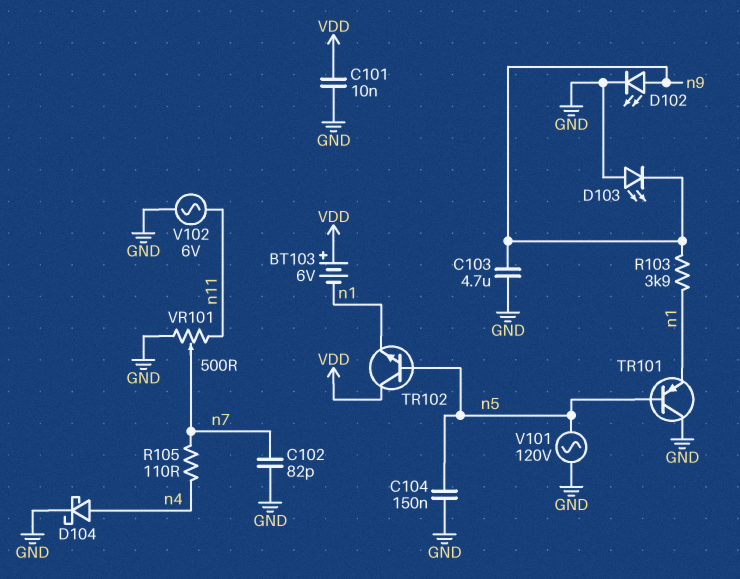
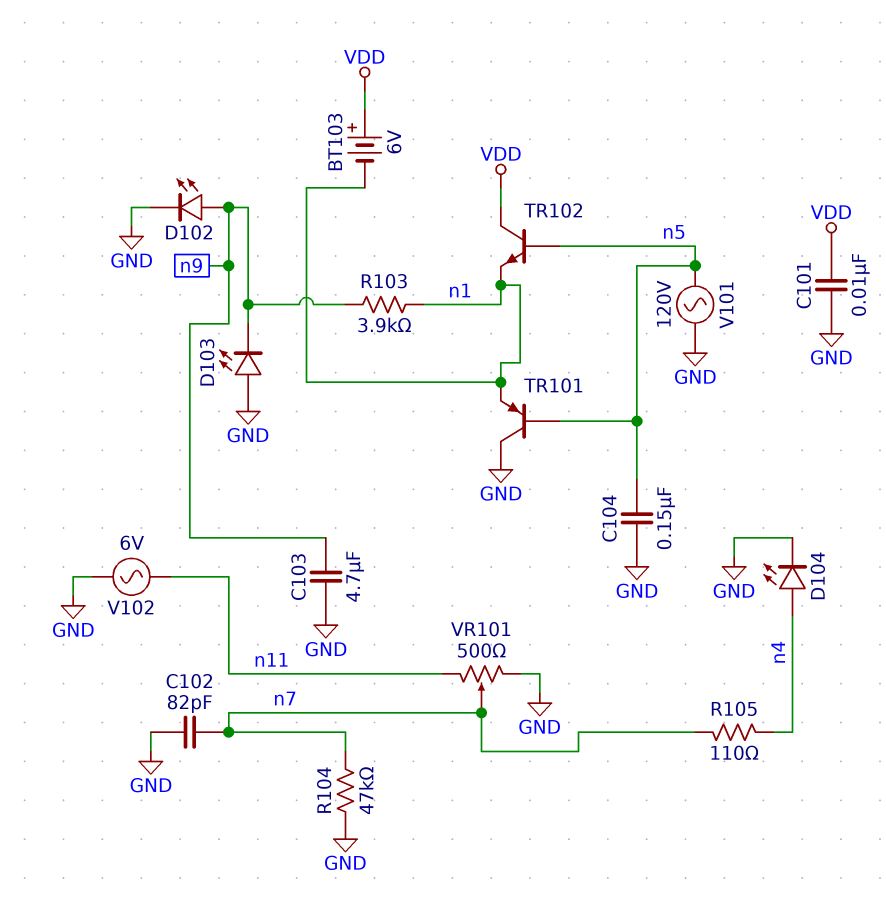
D104: schottky (A n4, K GND) -> LED (A n4, K GND)
R104: none -> 47k (GND, n7)

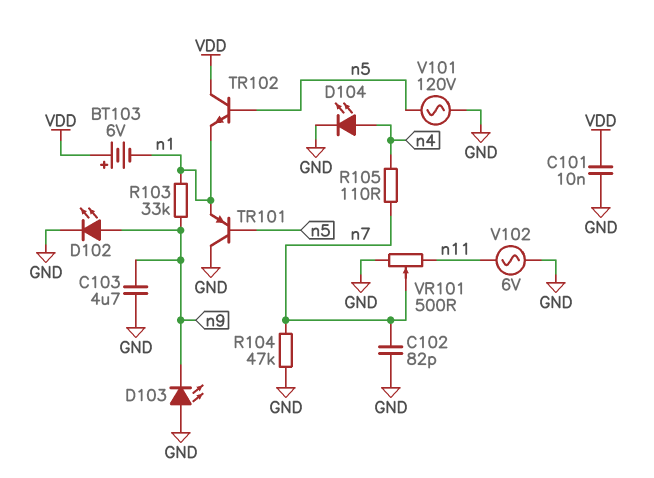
C104: 150nF (GND, n5) -> none
R103: 3.9k (n1, n9) -> 33k (n1, n9)

